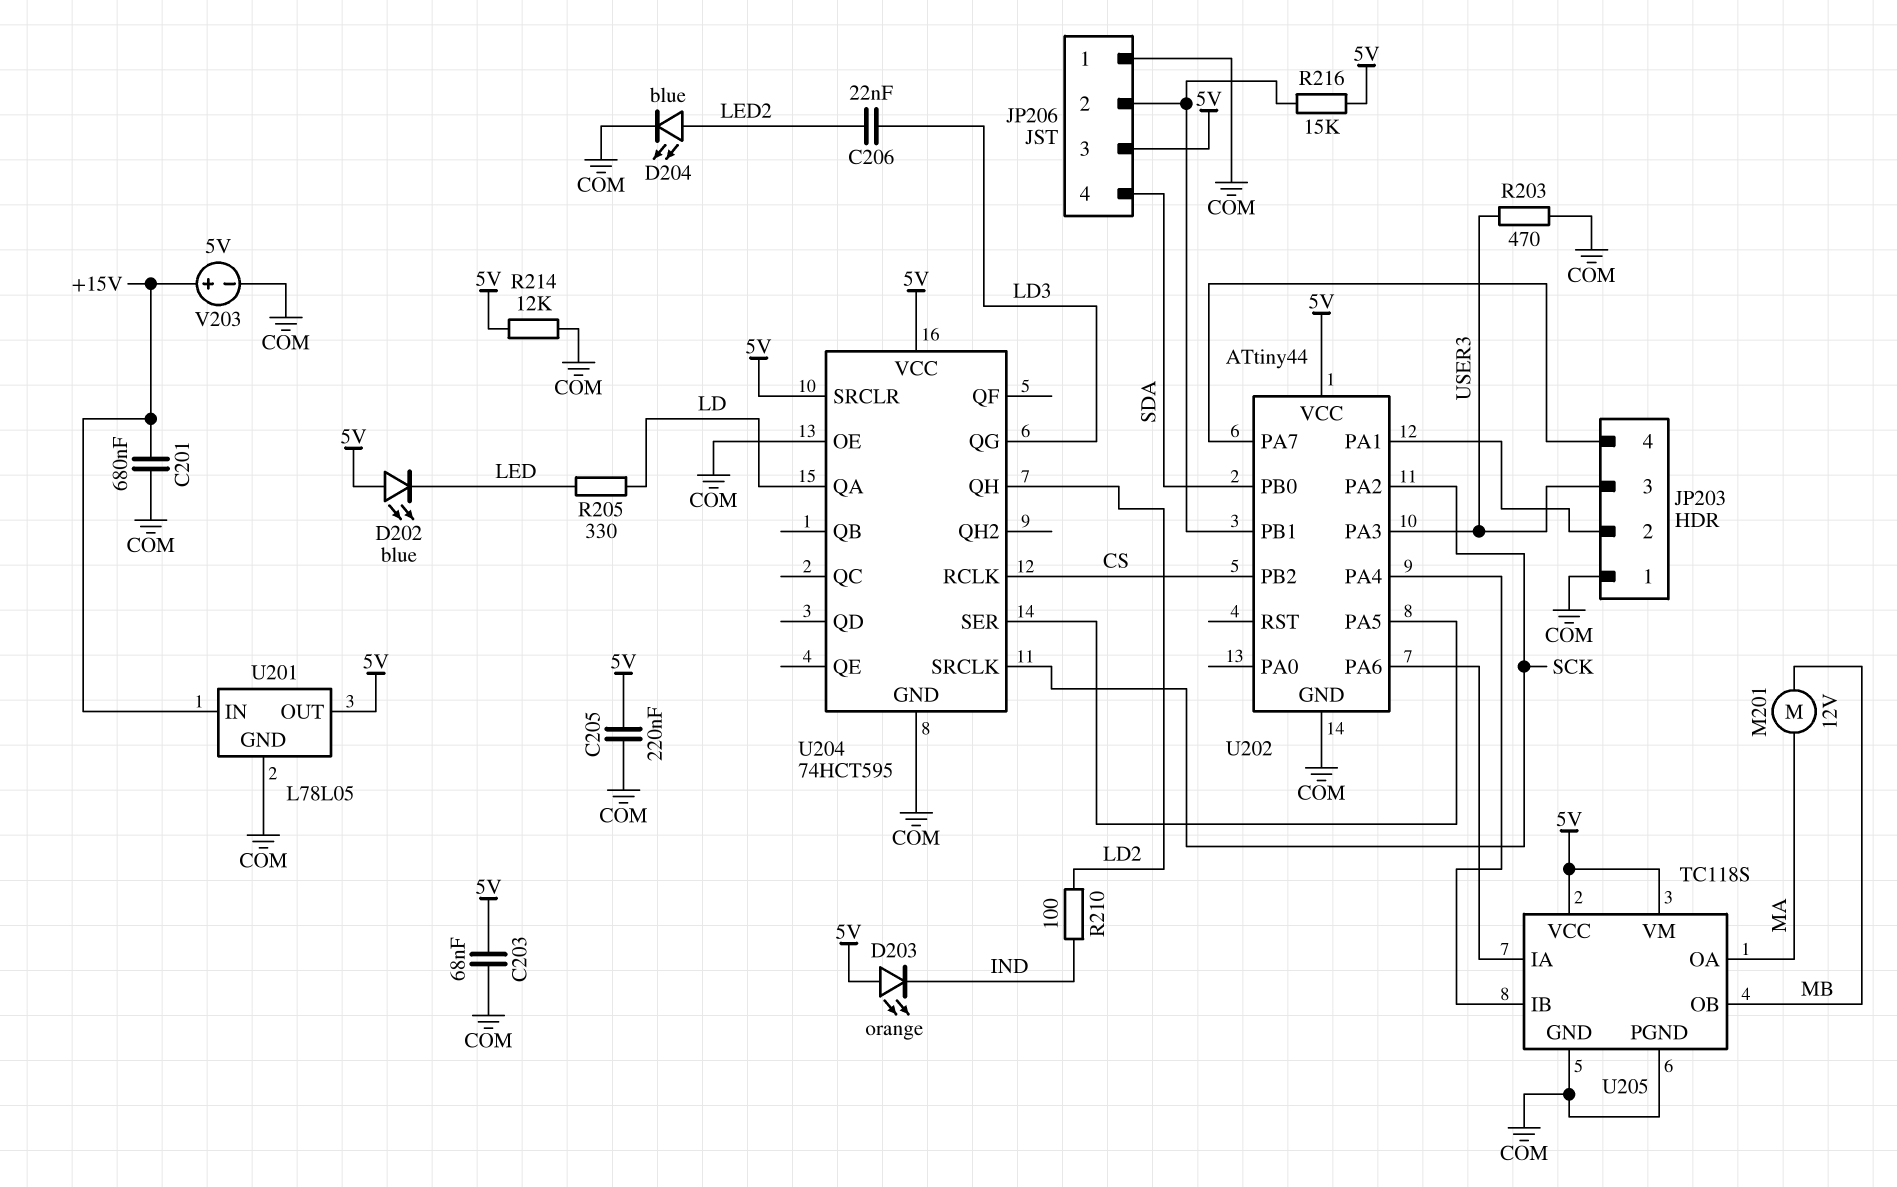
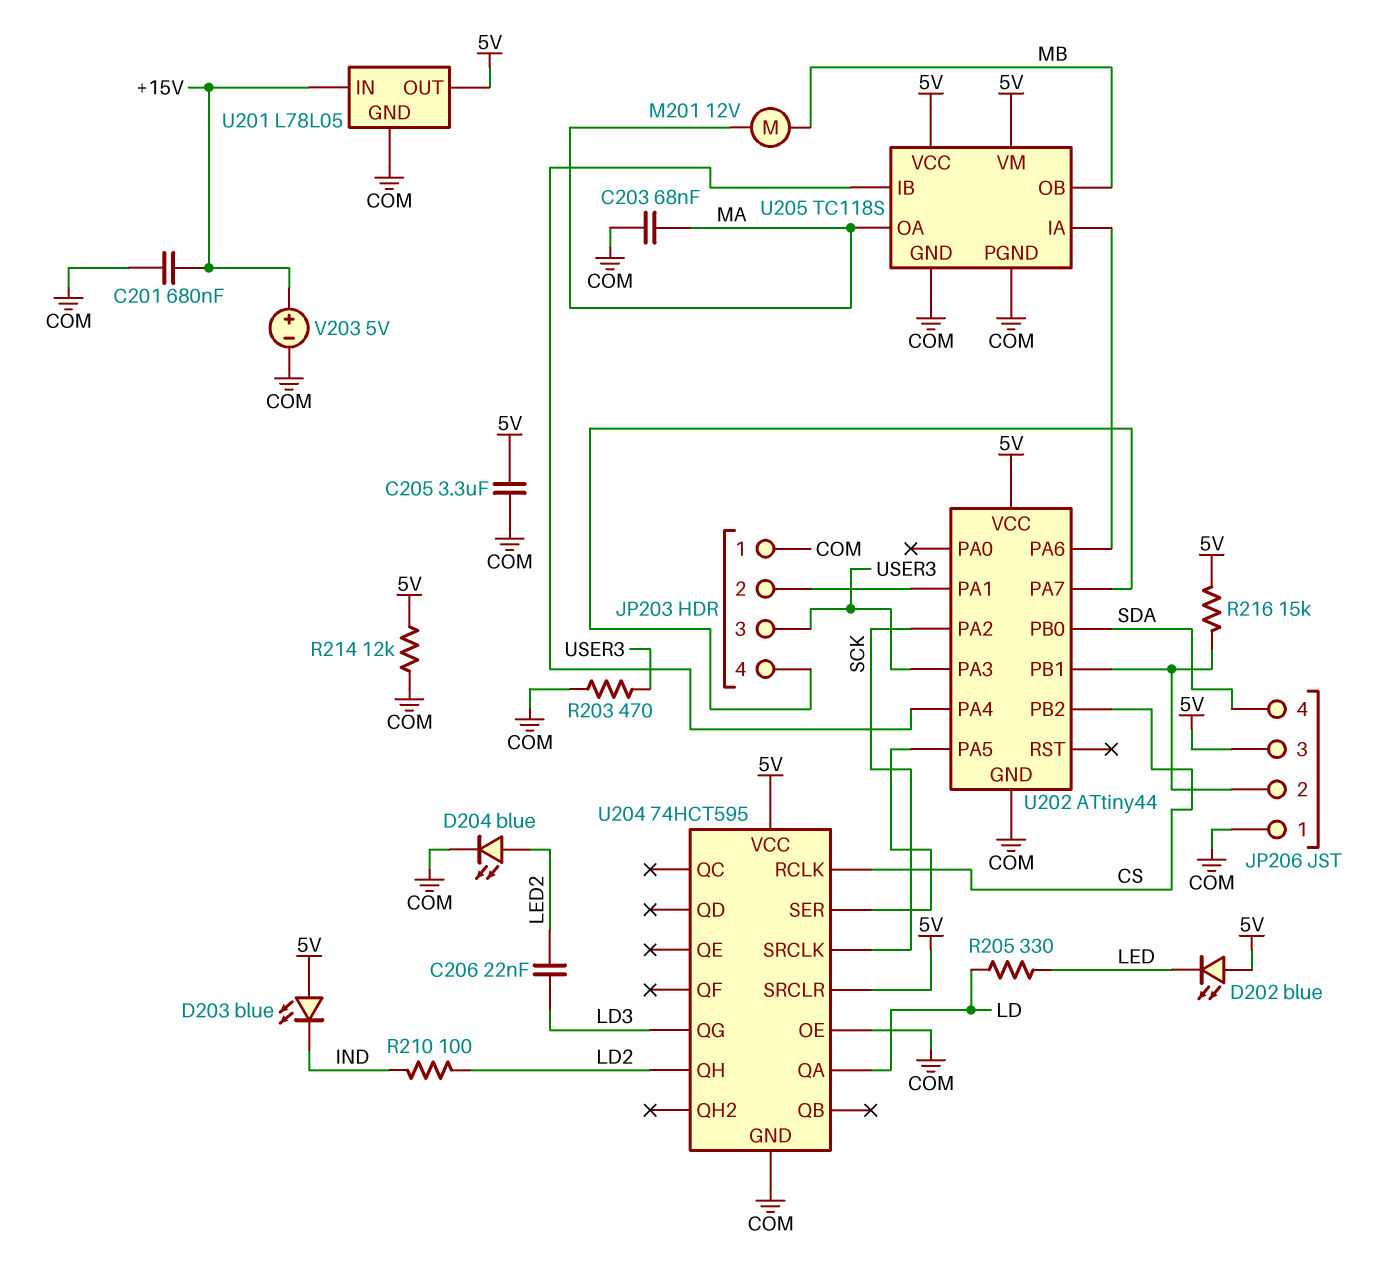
C203: 68nF (5V, COM) -> 68nF (COM, MA)
C205: 220nF (5V, COM) -> 3.3uF (5V, COM)
D203: LED orange (A 5V, K IND) -> LED blue (A 5V, K IND)

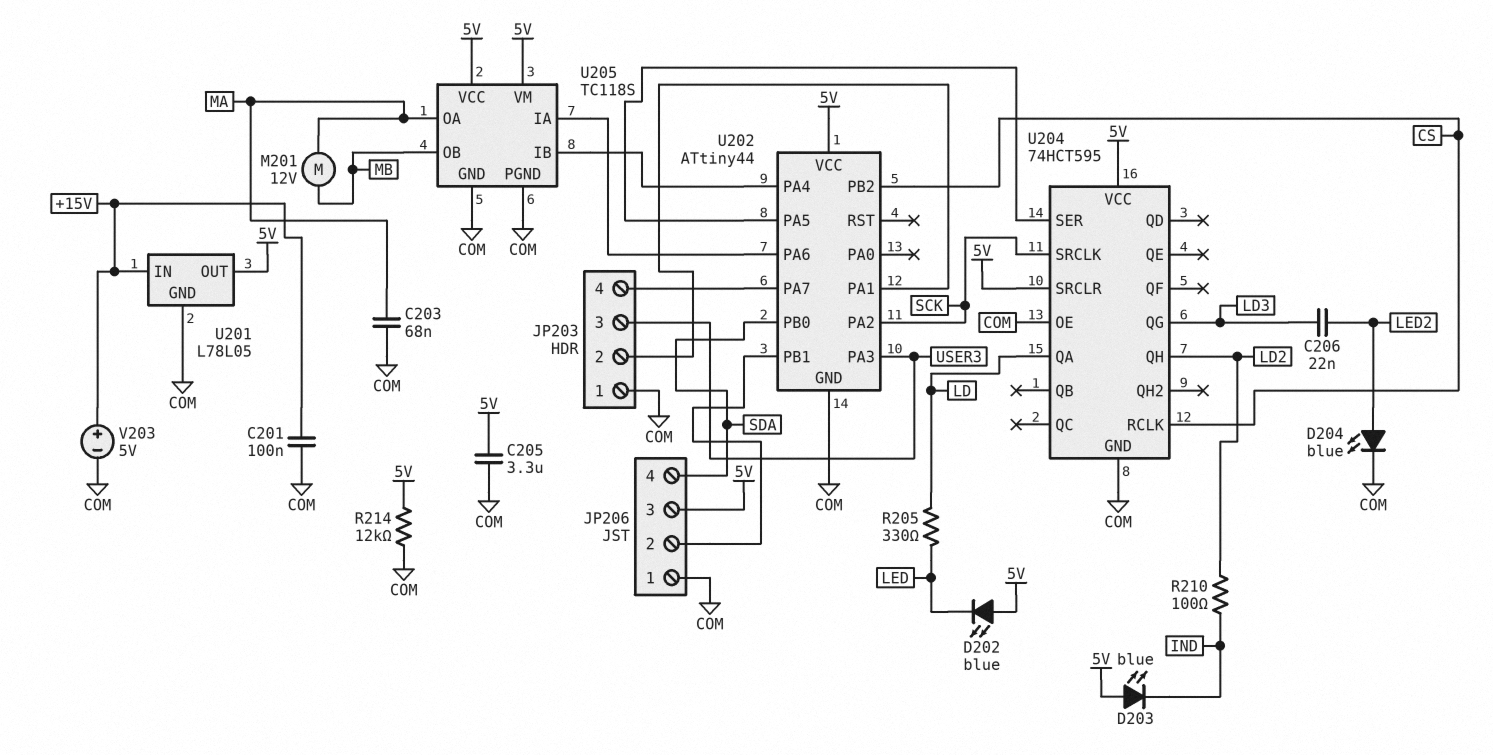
C201: 680nF (+15V, COM) -> 100nF (+15V, COM)
R203: 470 (COM, USER3) -> none
R216: 15k (5V, JP206/2) -> none

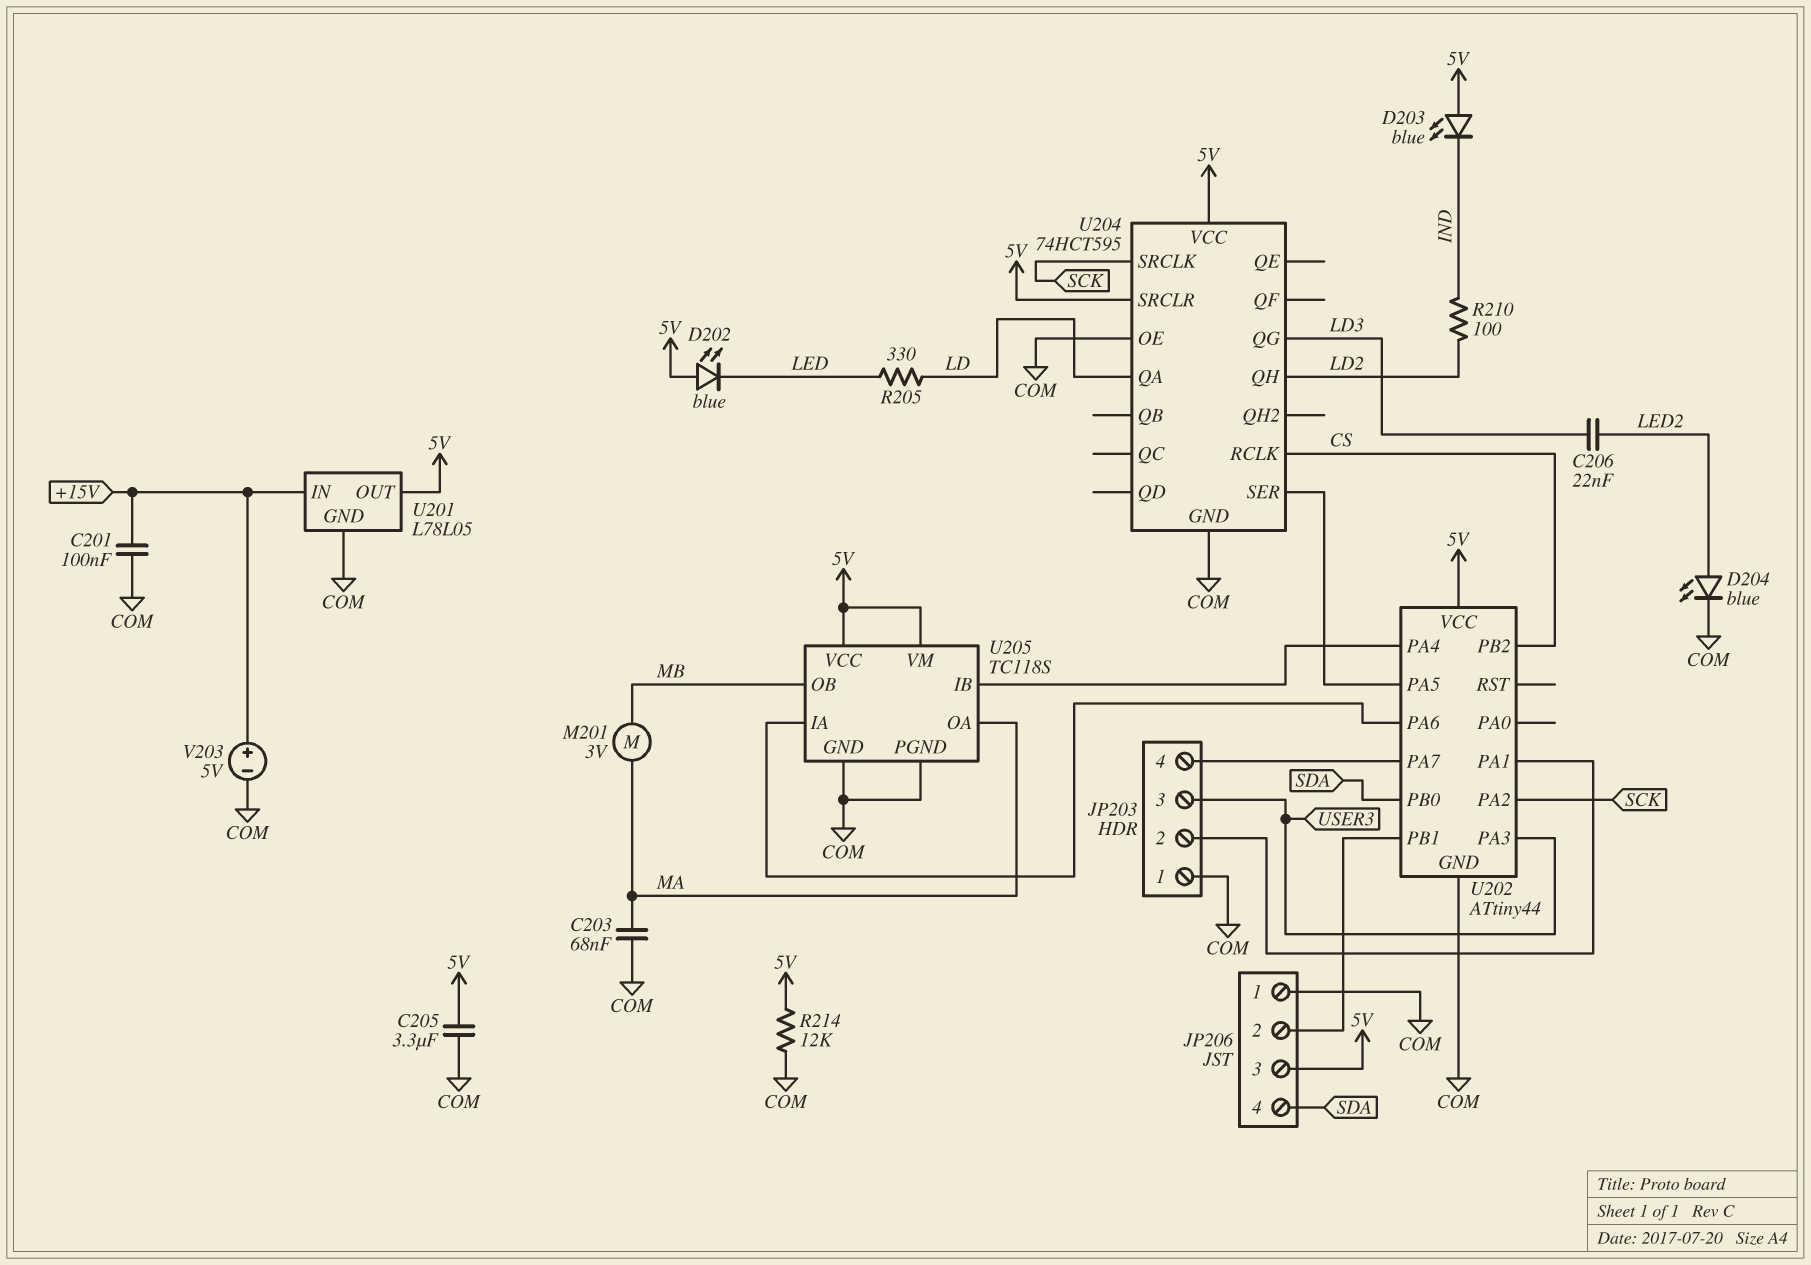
M201: motor 12V (MA, MB) -> motor 3V (MA, MB)

